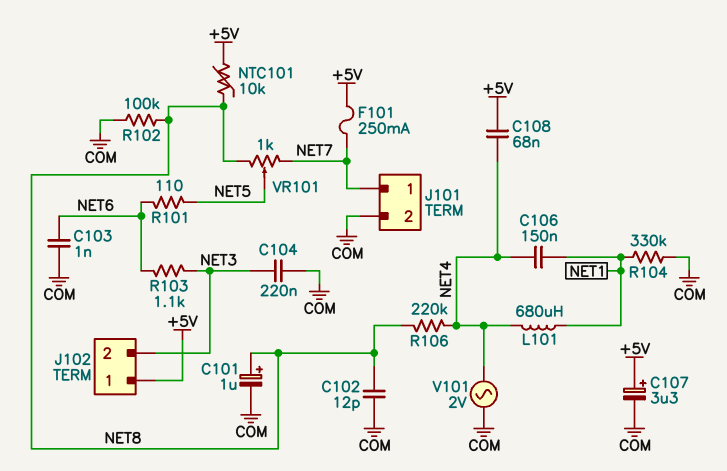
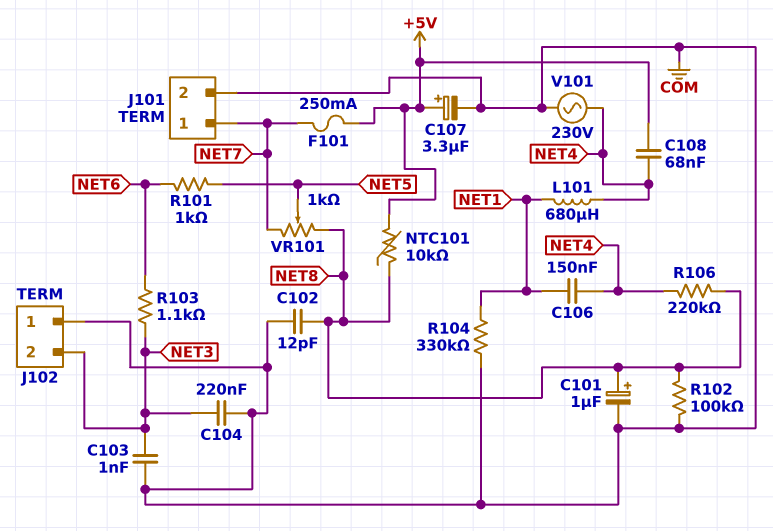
C103: 1nF (COM, NET6) -> 1nF (COM, NET3)
J102 pin 1: +5V -> COM
R101: 110 (NET5, NET6) -> 1k (NET5, NET6)
V101: AC 2V (COM, NET4) -> AC 230V (COM, NET4)

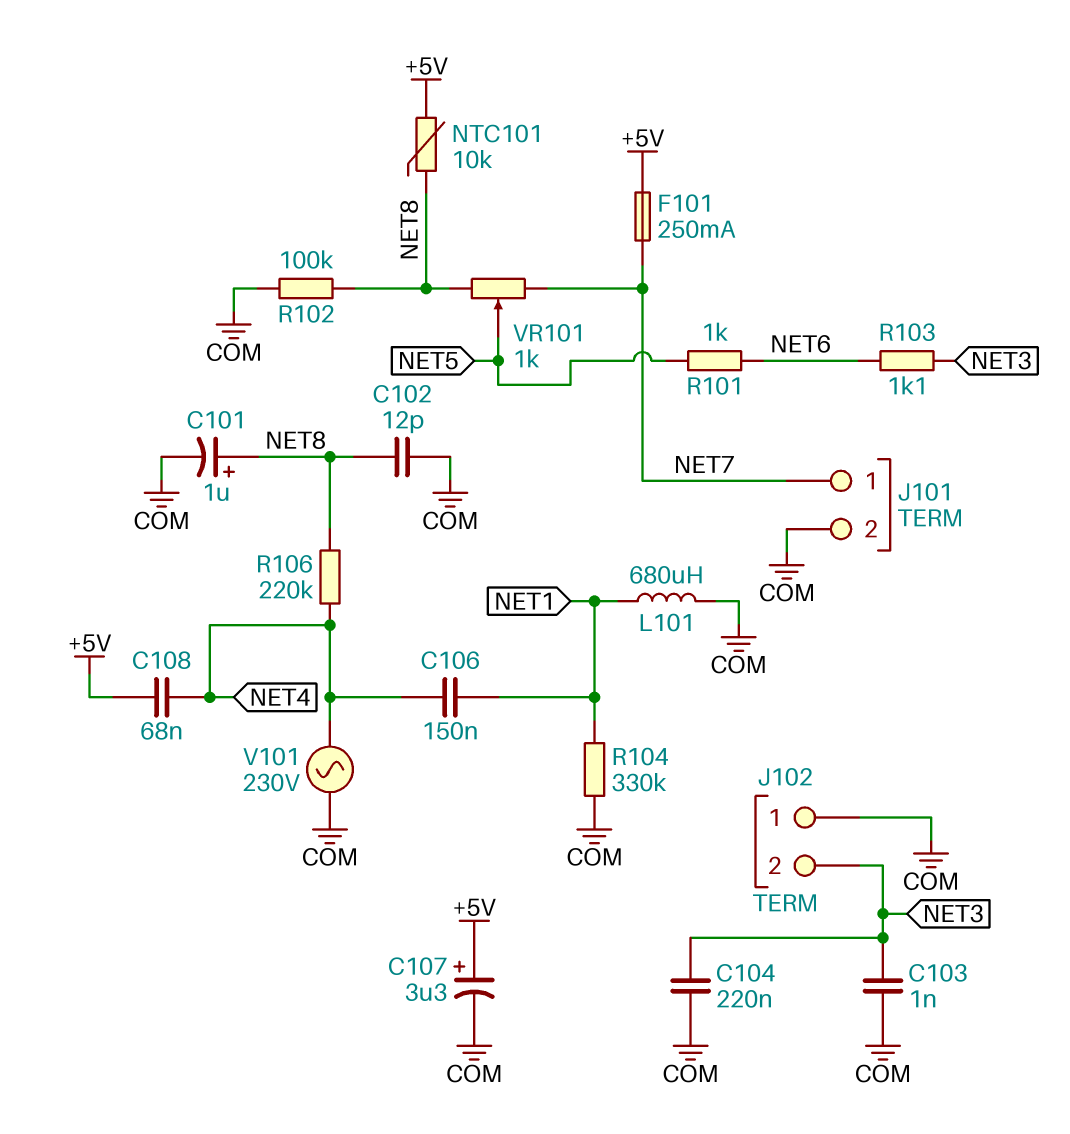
L101: 680uH (NET1, NET4) -> 680uH (COM, NET1)

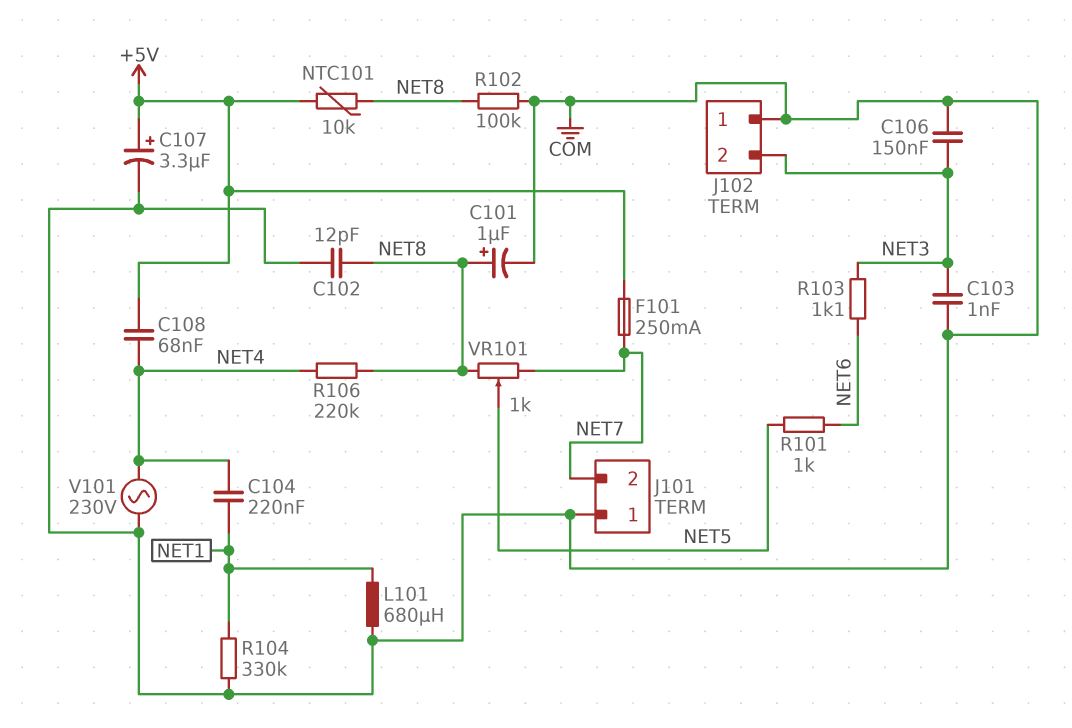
C104: 220nF (COM, NET3) -> 220nF (NET1, NET4)
C106: 150nF (NET1, NET4) -> 150nF (COM, NET3)
J101 pin 1: NET7 -> COM
J101 pin 2: COM -> NET7

